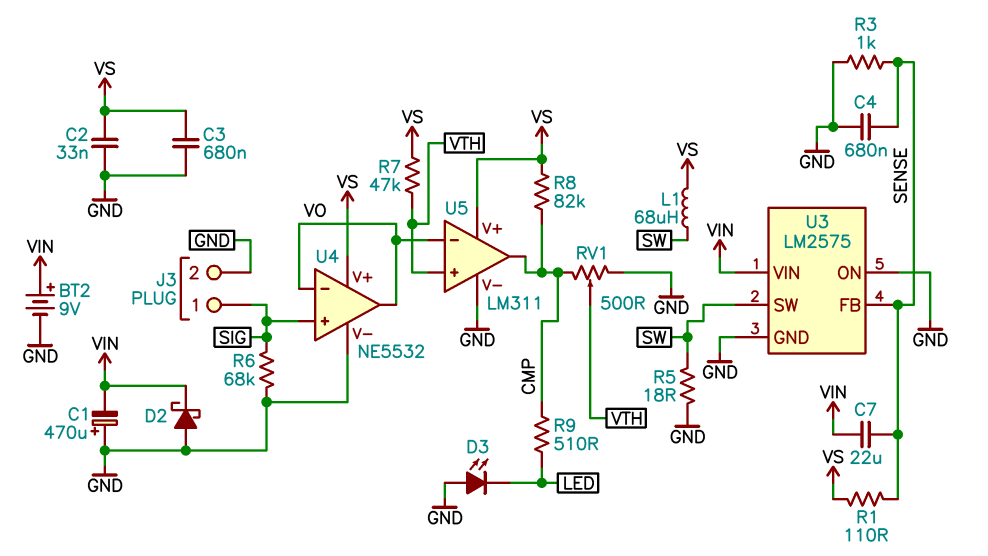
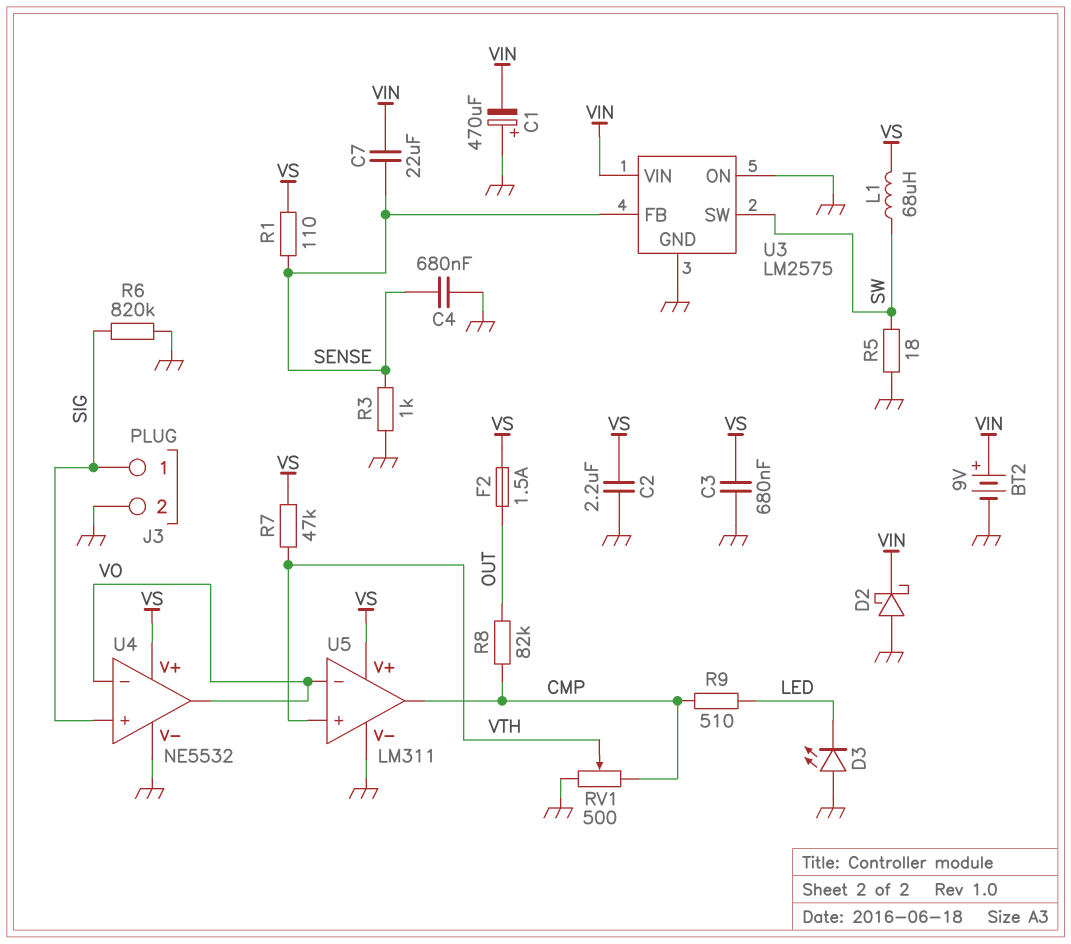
C2: 33nF (GND, VS) -> 2.2uF (GND, VS)
F2: none -> 1.5A (OUT, VS)
R6: 68k (GND, SIG) -> 820k (GND, SIG)
R8: 82k (CMP, VS) -> 82k (CMP, OUT)

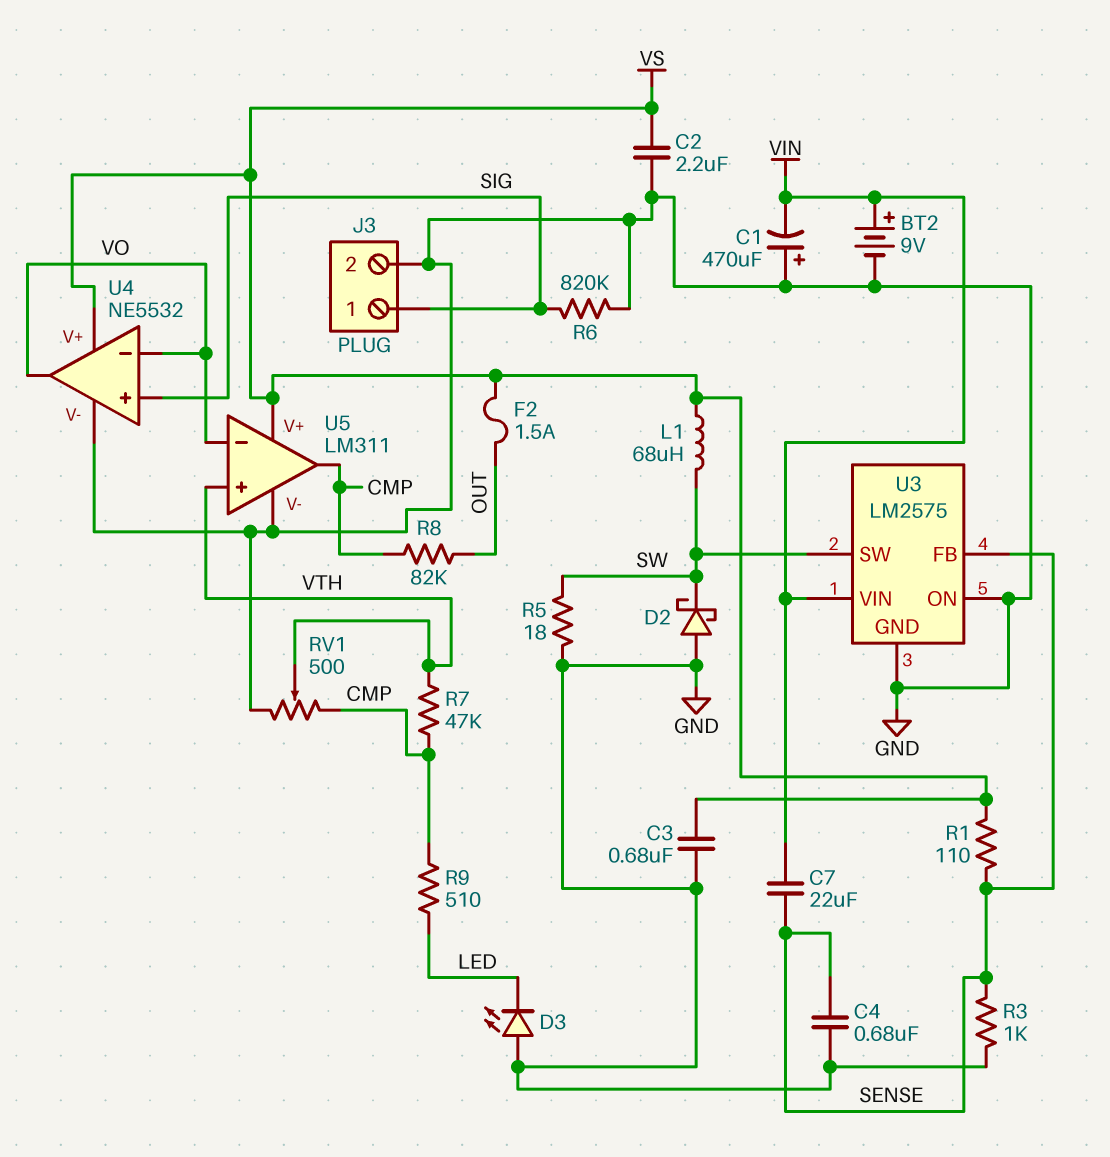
D2: schottky (A GND, K VIN) -> schottky (A GND, K SW)
R7: 47k (VS, VTH) -> 47k (CMP, VTH)

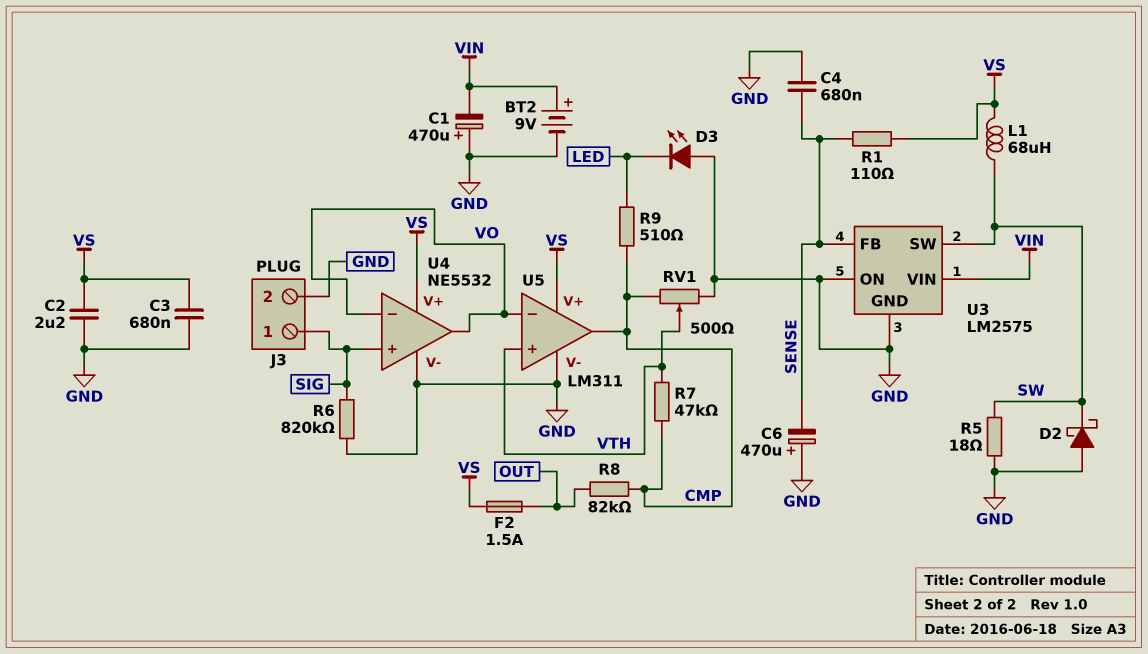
C6: none -> 470uF (plus GND, minus SENSE)
C7: 22uF (SENSE, VIN) -> none
R3: 1k (GND, SENSE) -> none

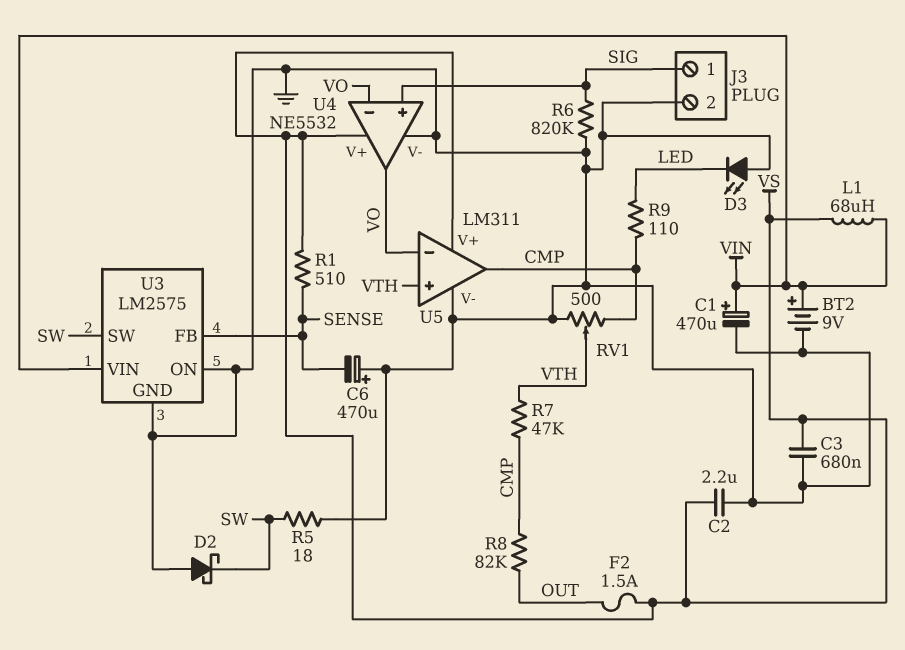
C1: 470uF (plus GND, minus VIN) -> 470uF (plus VIN, minus GND)
C4: 680nF (GND, SENSE) -> none
L1: 68uH (SW, VS) -> 68uH (VIN, VS)
R1: 110 (SENSE, VS) -> 510 (SENSE, VS)
R9: 510 (CMP, LED) -> 110 (CMP, LED)

